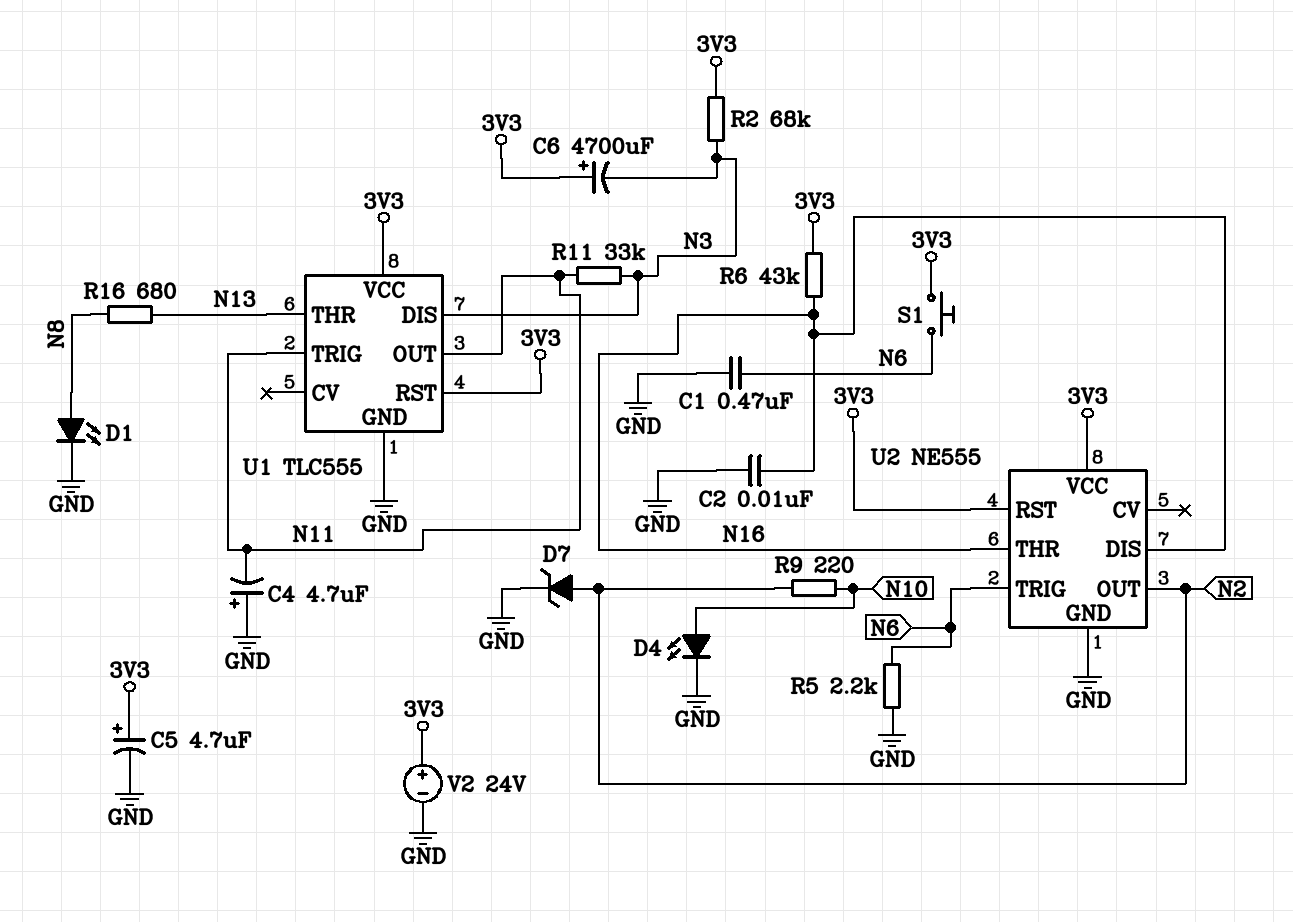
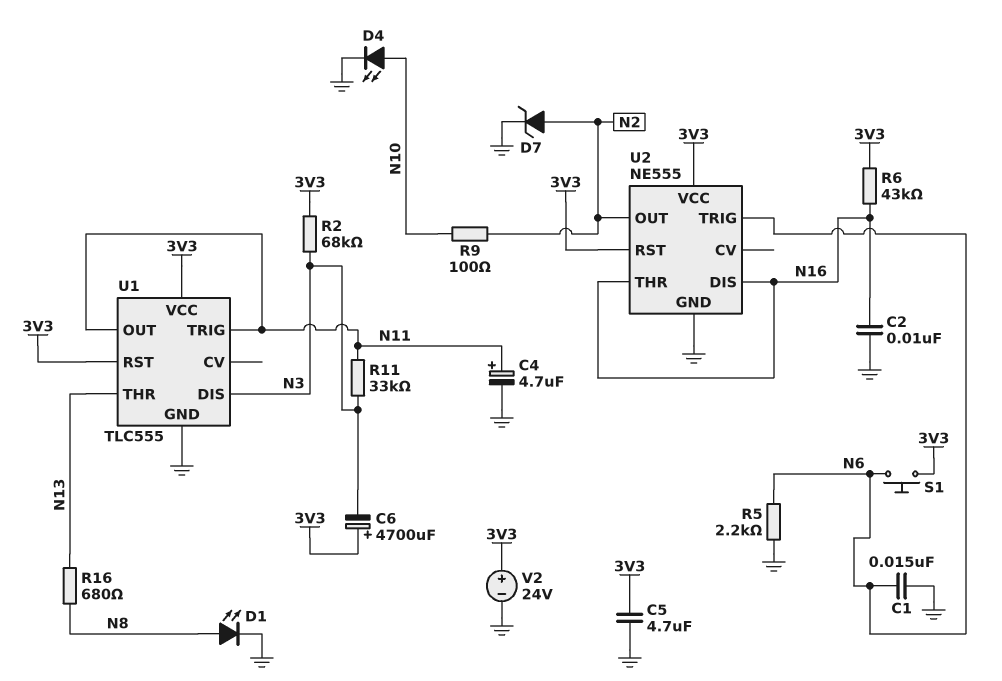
C1: 470nF (GND, N6) -> 15nF (GND, N6)
C4: 4.7uF (plus GND, minus N11) -> 4.7uF (plus N11, minus GND)
C5: 4.7uF (plus 3V3, minus GND) -> 4.7uF (3V3, GND)
R9: 220 (N2, N10) -> 100 (N2, N10)

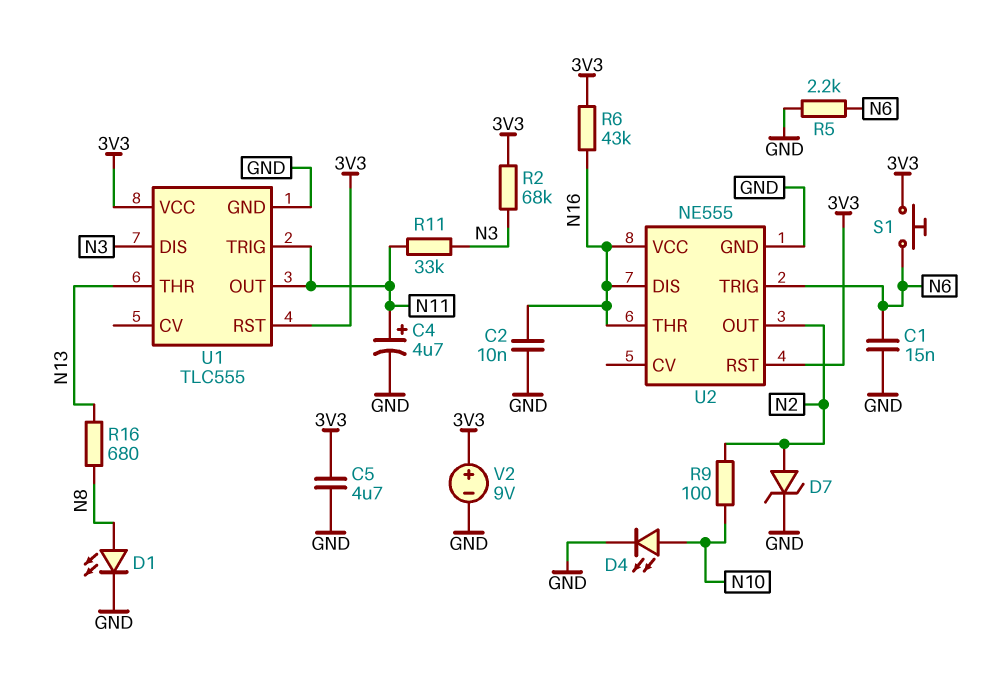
C6: 4700uF (plus 3V3, minus N3) -> none
U2 pin VCC: 3V3 -> N16
V2: 24V (plus 3V3, minus GND) -> 9V (plus 3V3, minus GND)

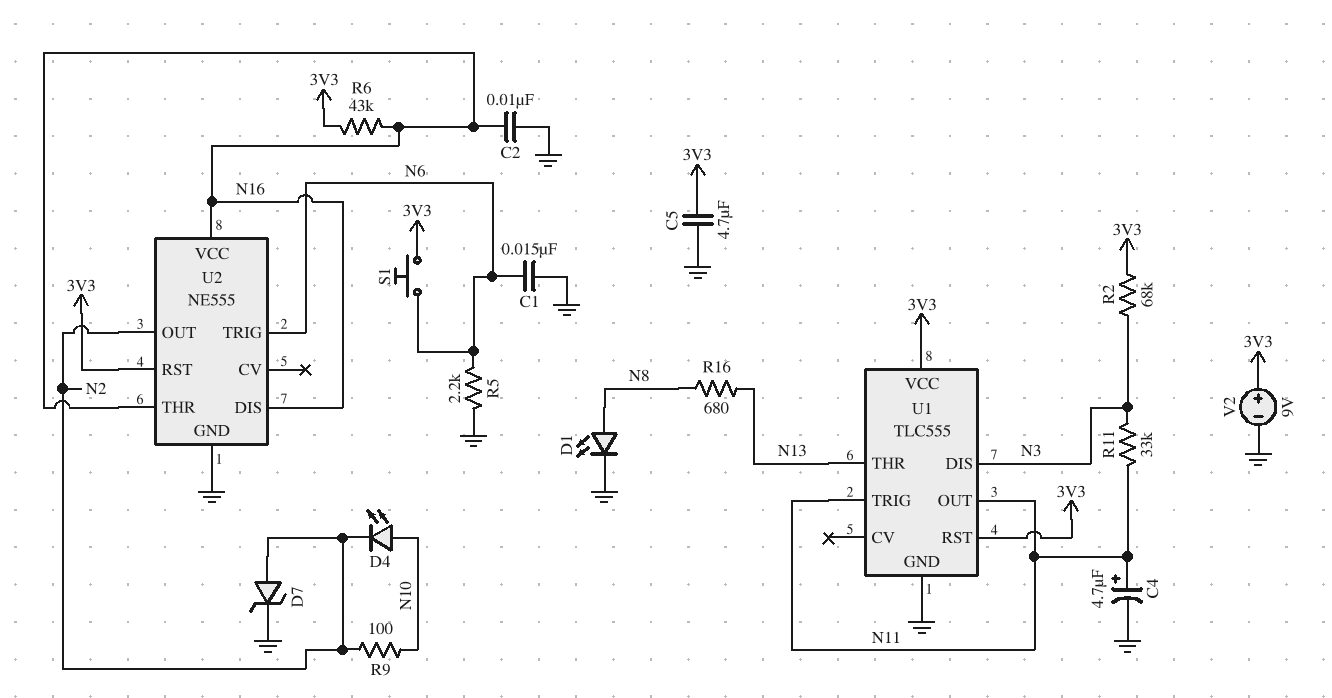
D4: LED (A N10, K GND) -> LED (A N10, K N2)

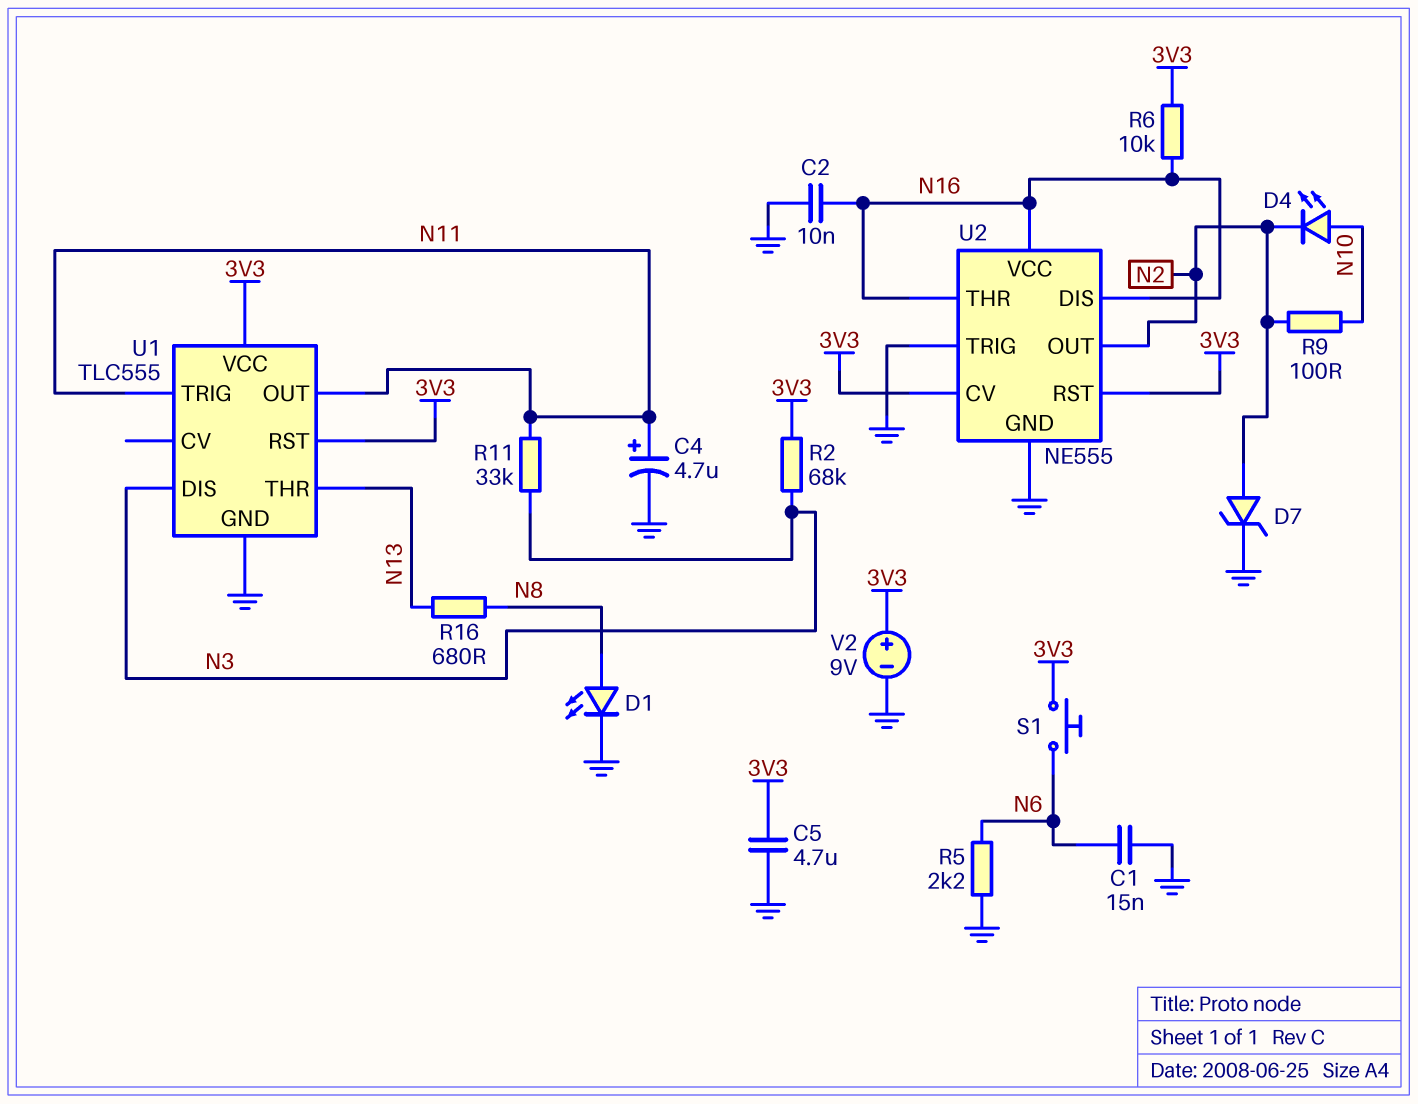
R6: 43k (3V3, N16) -> 10k (3V3, N16)
U2 pin CV: none -> 3V3
U2 pin TRIG: N6 -> GND

